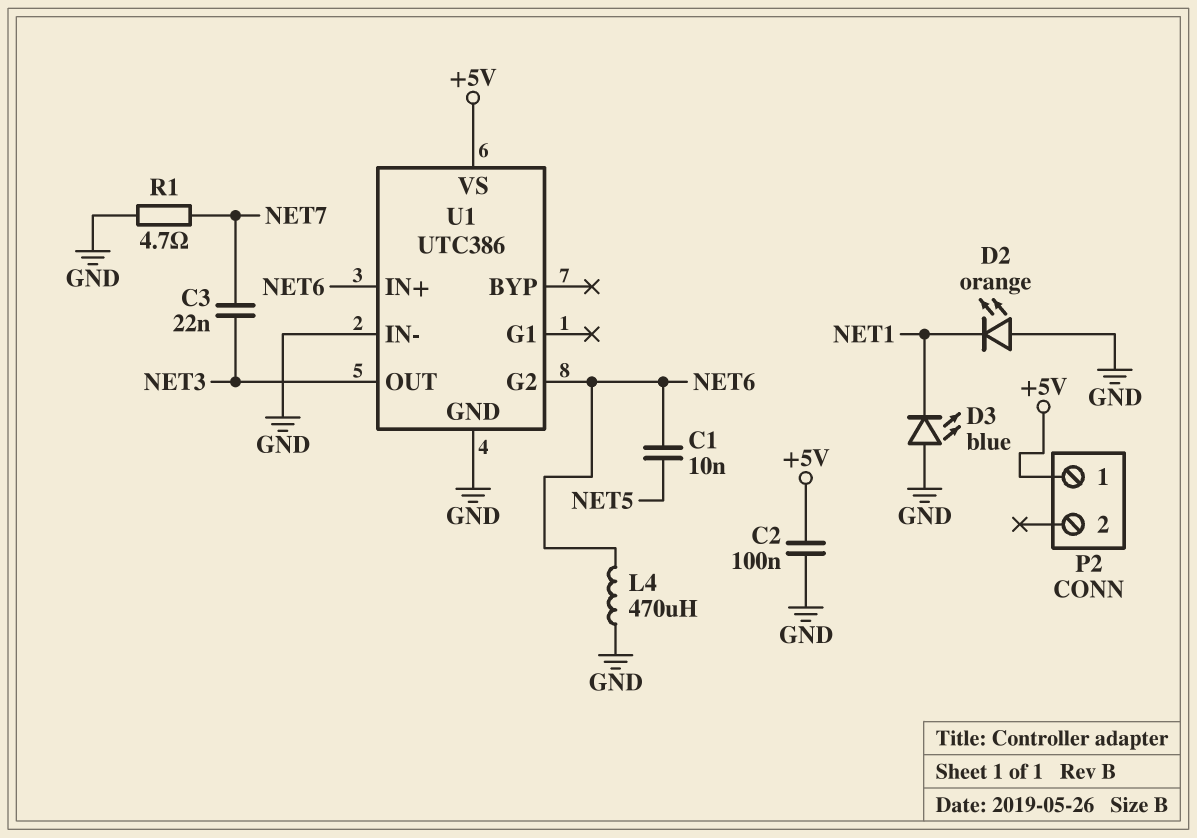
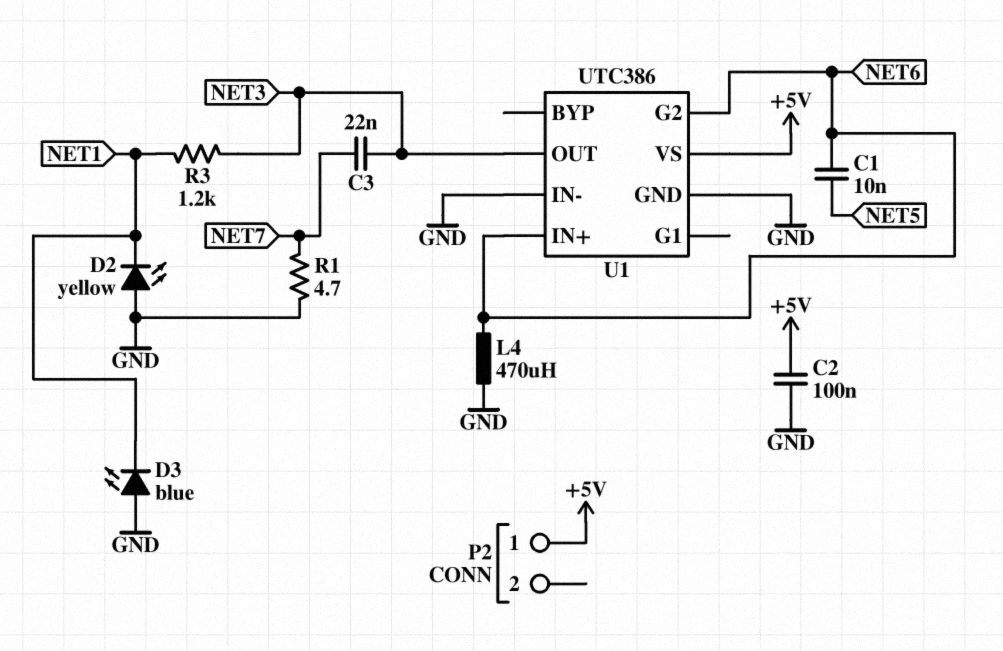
D2: LED orange (A GND, K NET1) -> LED yellow (A GND, K NET1)
R3: none -> 1.2k (NET1, NET3)

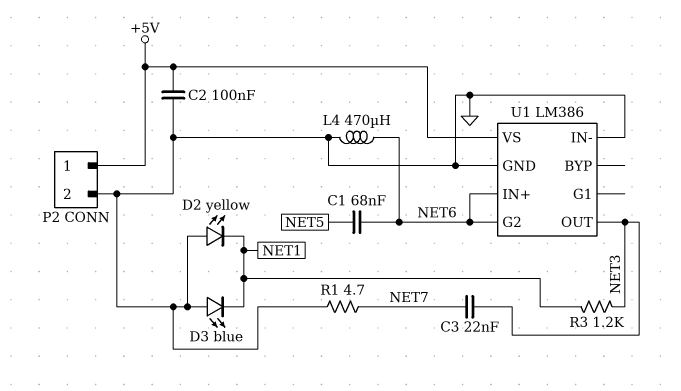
C1: 10nF (NET5, NET6) -> 68nF (NET5, NET6)
P2 pin 2: none -> GND
U1: UTC386 -> LM386

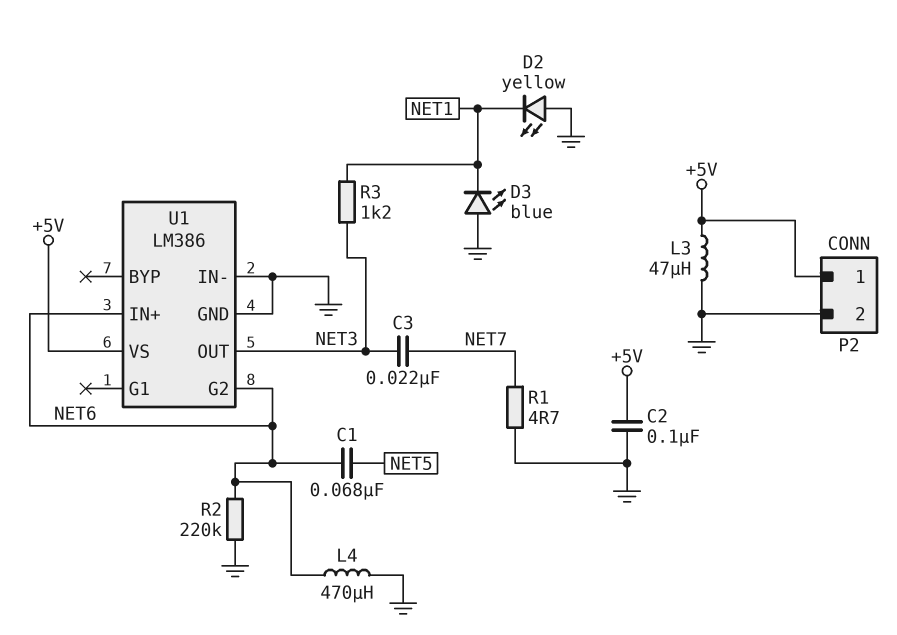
L3: none -> 47uH (+5V, GND)
R2: none -> 220k (GND, NET6)

